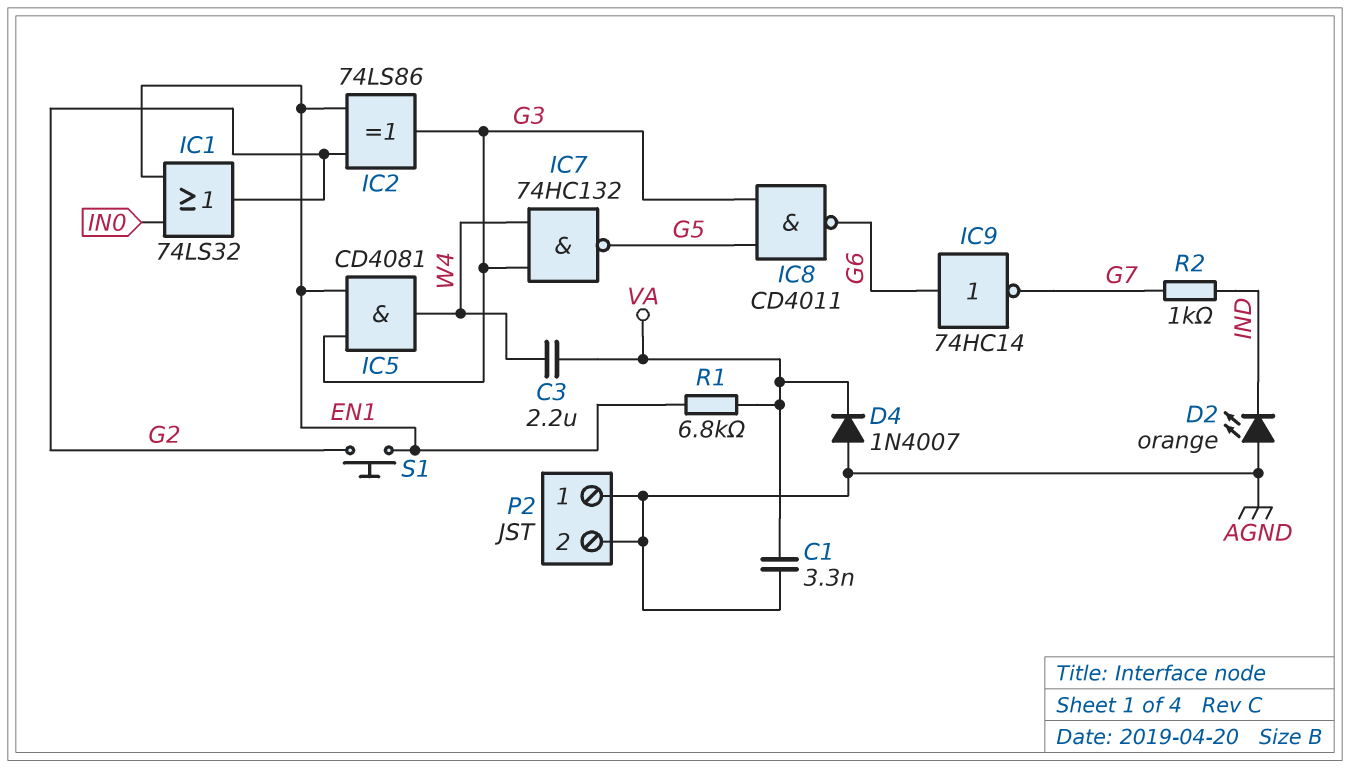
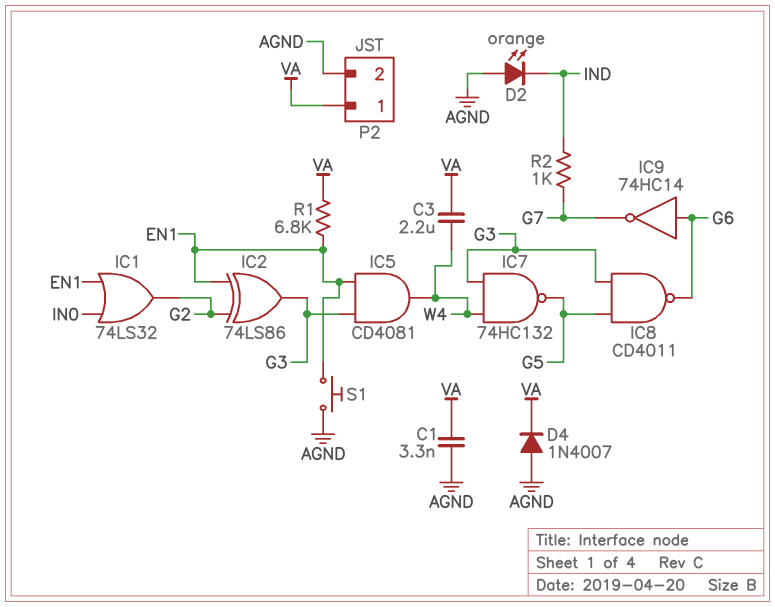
P2 pin 1: AGND -> VA
S1: button (EN1, G2) -> button (AGND, EN1)

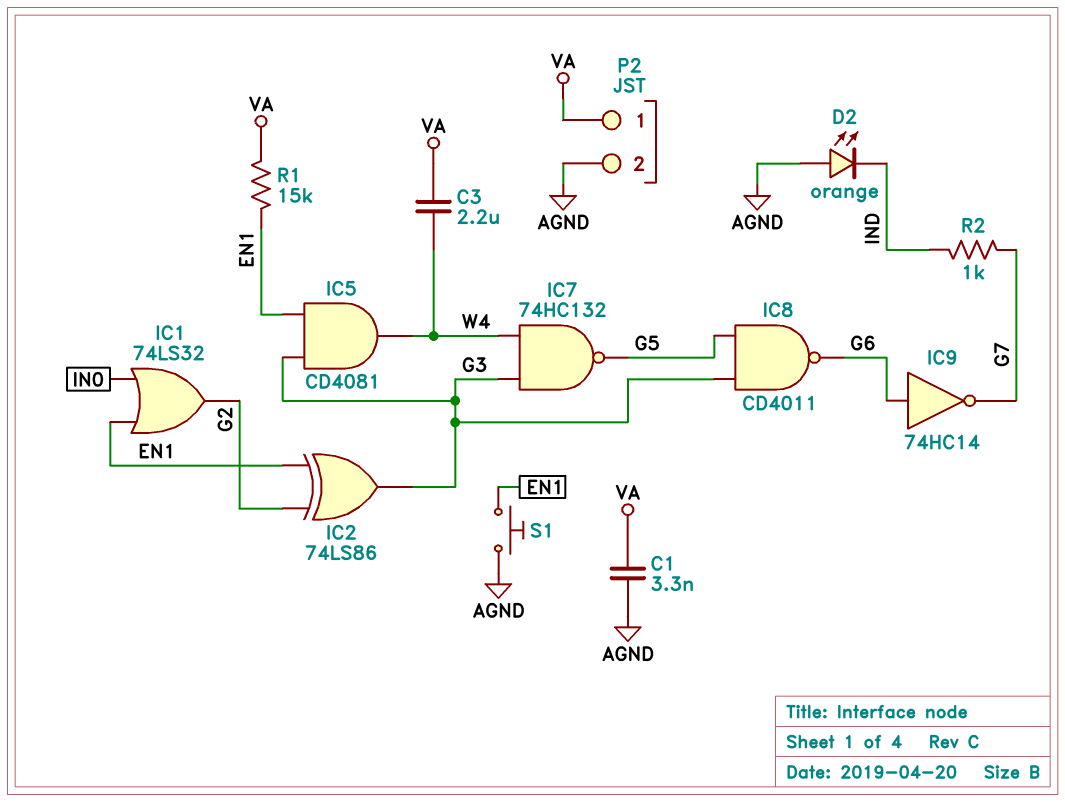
D4: diode 1N4007 (A AGND, K VA) -> none
R1: 6.8k (EN1, VA) -> 15k (EN1, VA)

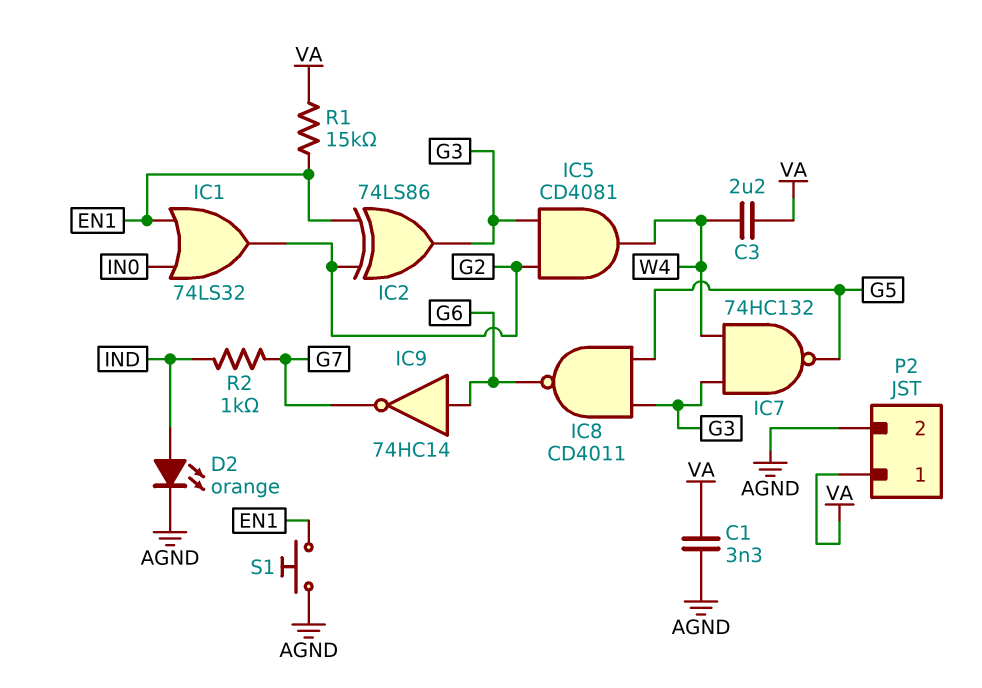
D2: LED orange (A AGND, K IND) -> LED orange (A IND, K AGND)
IC5: AND CD4081 (in EN1, in G3, out W4) -> AND CD4081 (in G2, in G3, out W4)

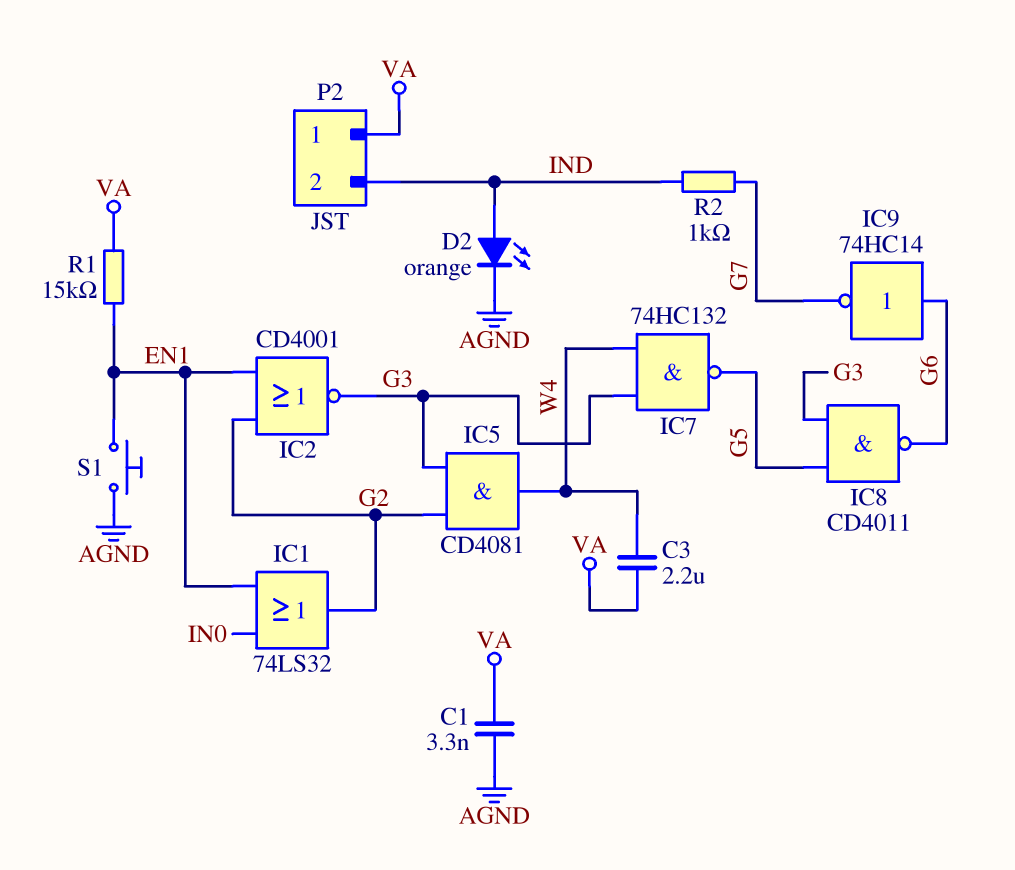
IC2: XOR 74LS86 (in EN1, in G2, out G3) -> NOR CD4001 (in EN1, in G2, out G3)
P2 pin 2: AGND -> IND

